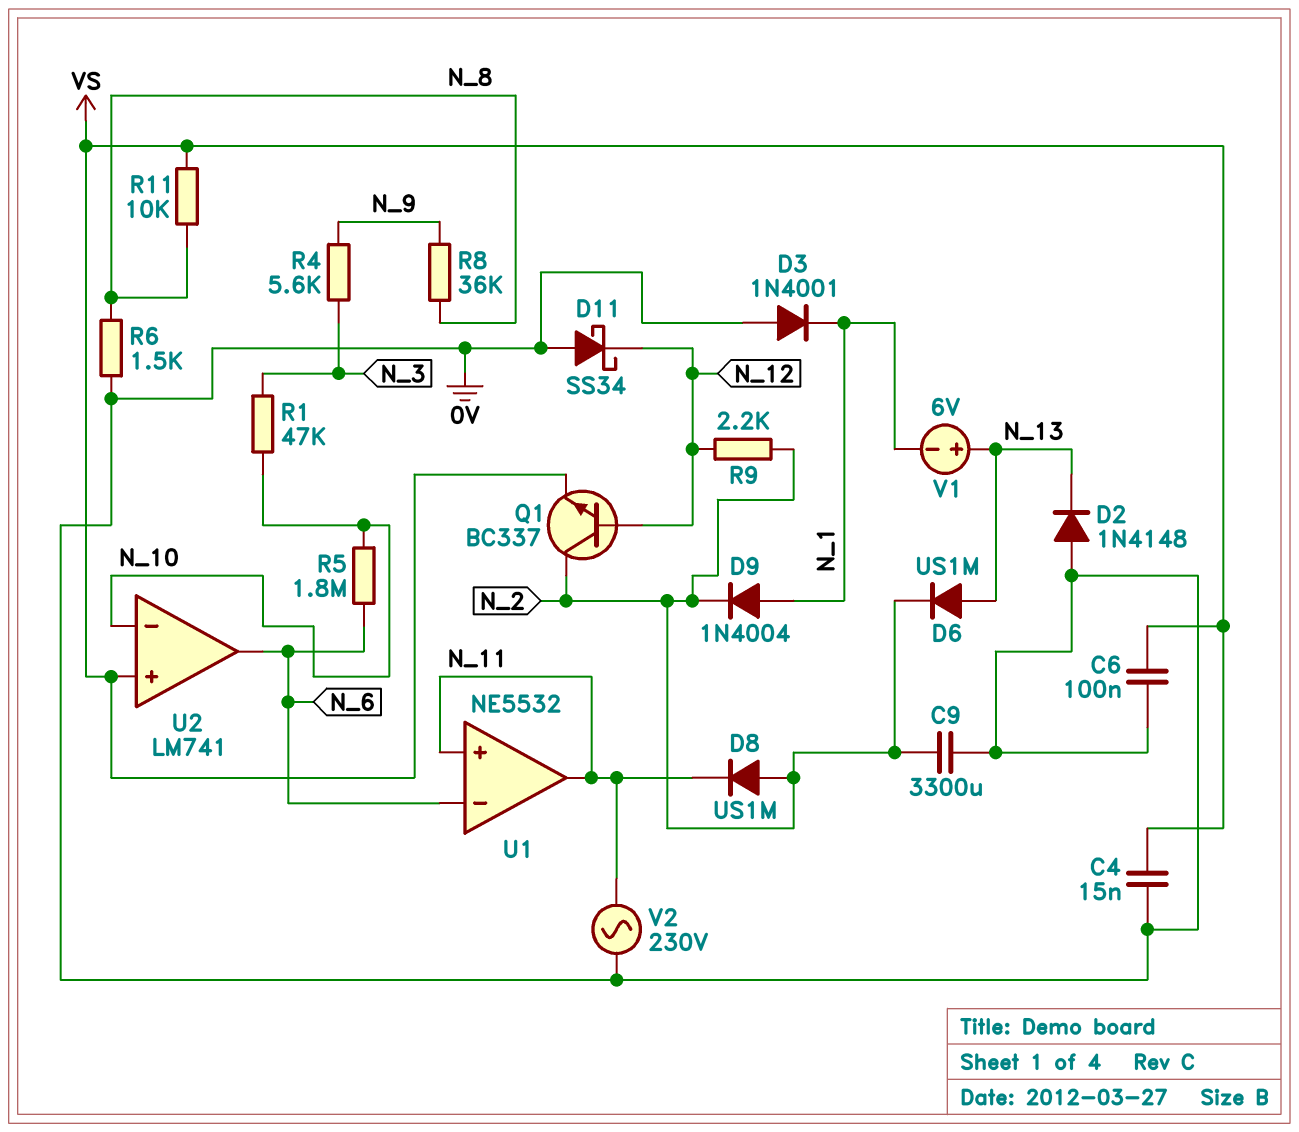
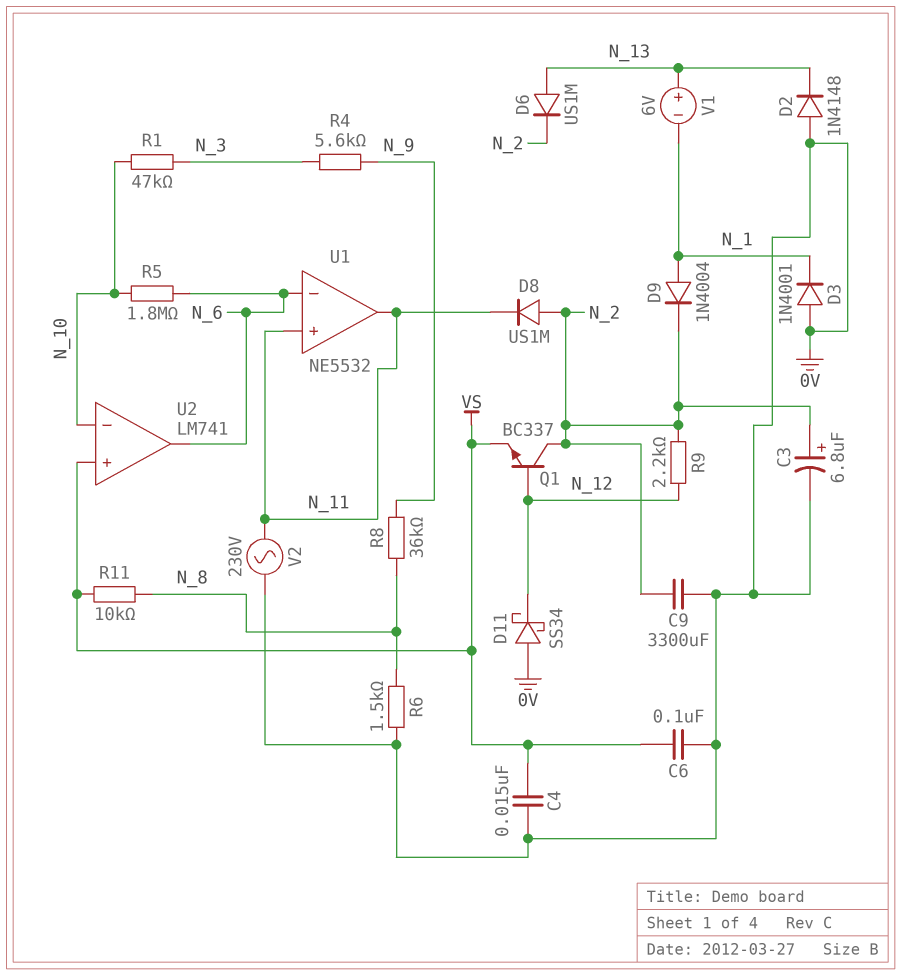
C3: none -> 6.8uF (plus N_2, minus 0V)

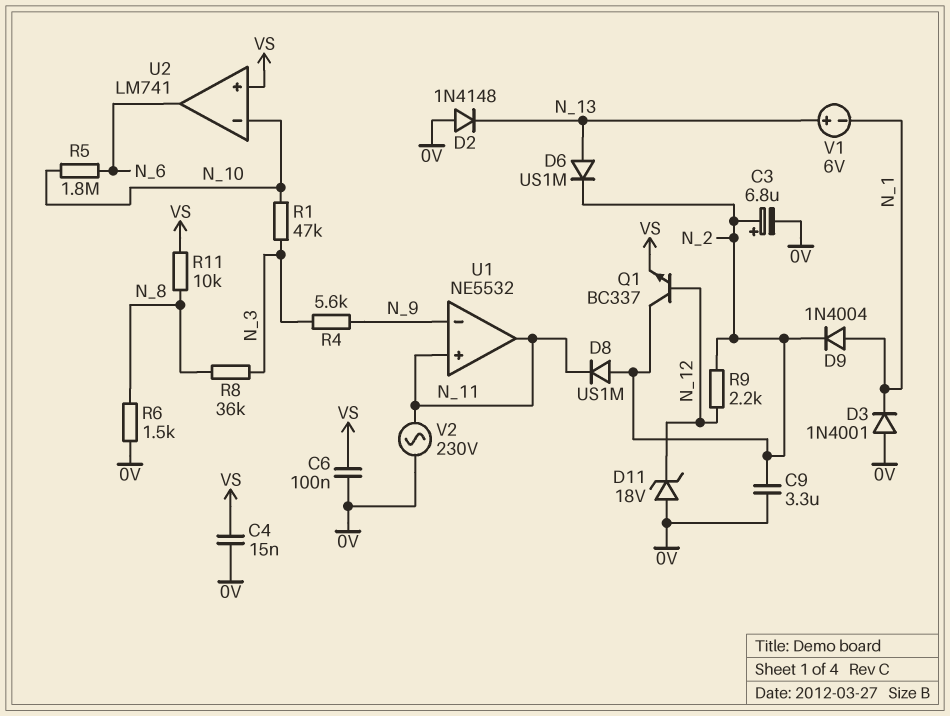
C9: 3300uF (0V, N_2) -> 3.3uF (0V, N_2)
D11: schottky SS34 (A 0V, K N_12) -> zener 18V (A 0V, K N_12)
R8: 36k (N_8, N_9) -> 36k (N_3, N_8)
U1 pin in-: N_6 -> N_9

